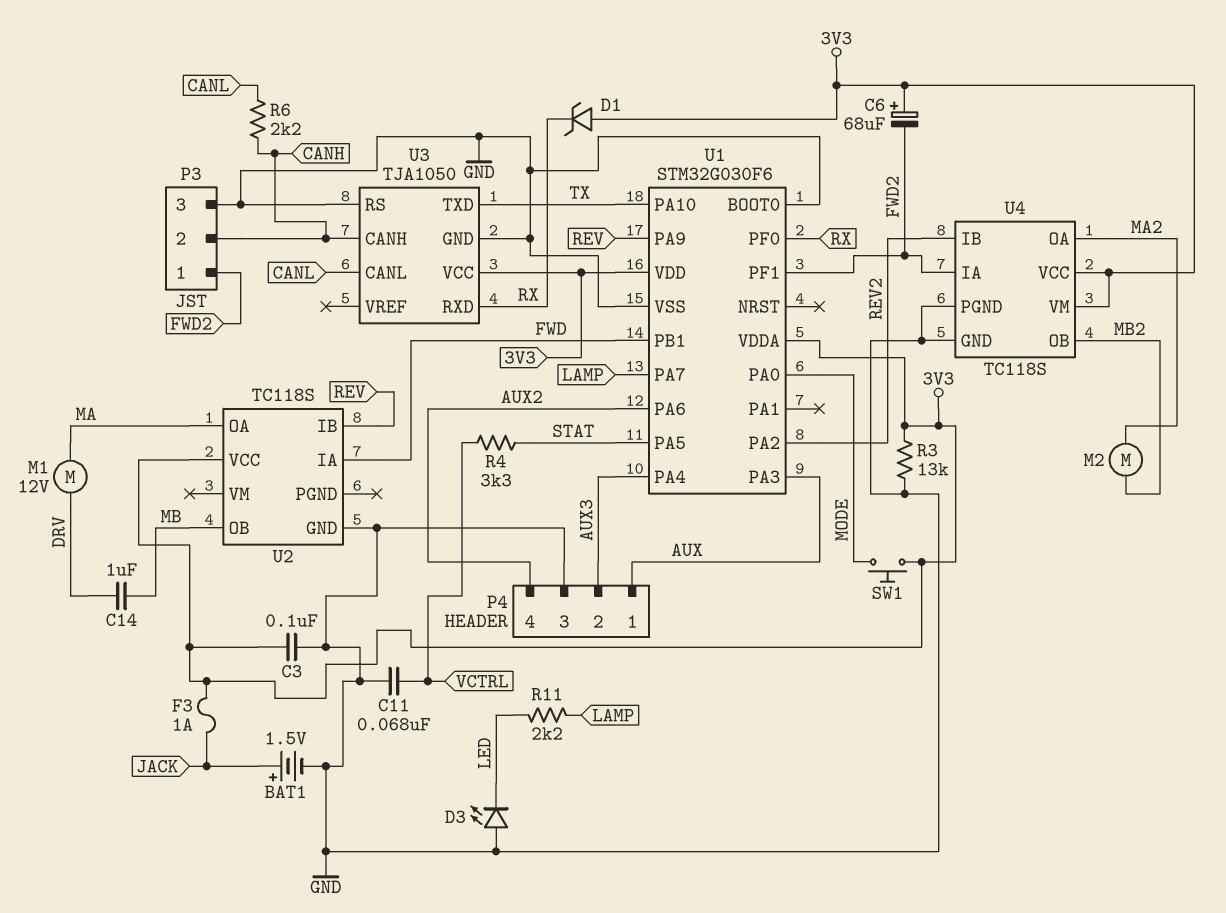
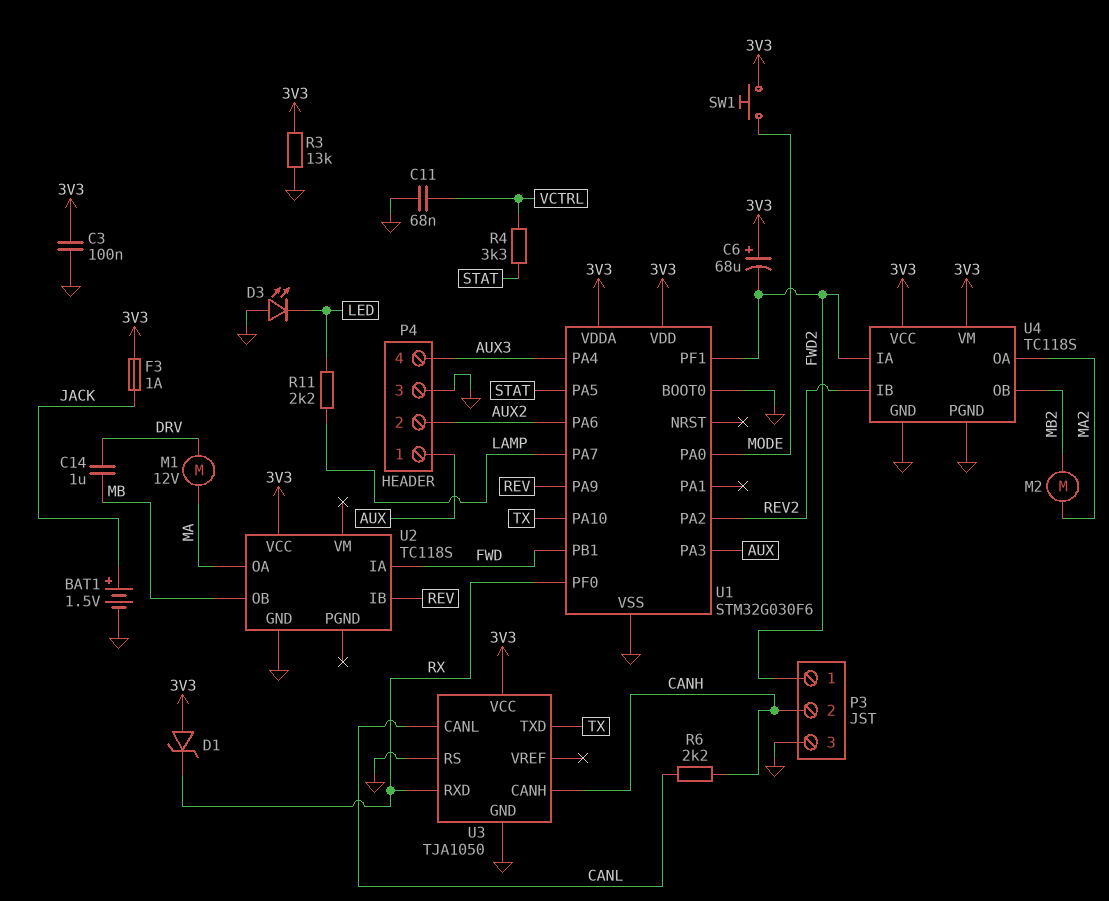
P4 pin 2: AUX3 -> AUX2
P4 pin 4: AUX2 -> AUX3

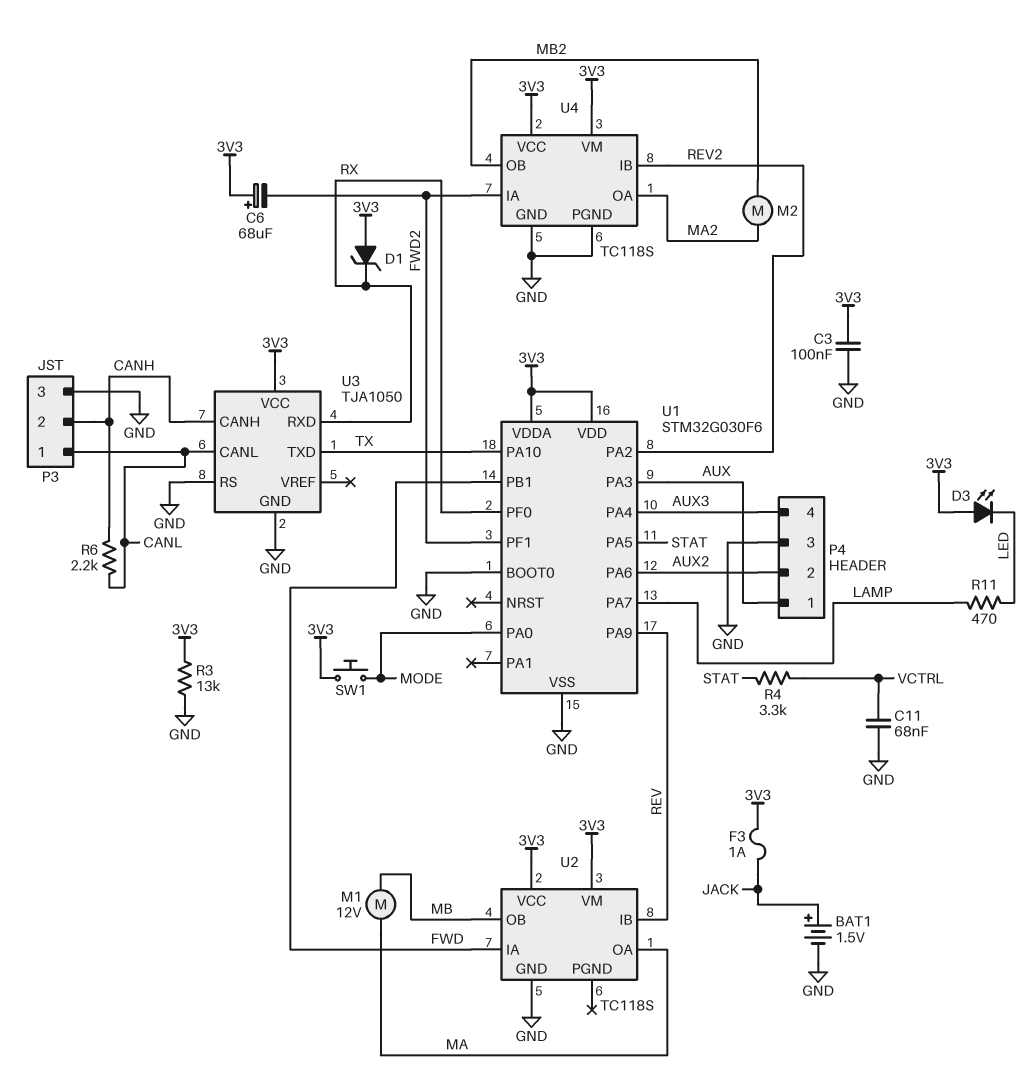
C14: 1uF (DRV, MB) -> none
D3: LED (A GND, K LED) -> LED (A 3V3, K LED)
M1: motor 12V (DRV, MA) -> motor 12V (MA, MB)
P3 pin 1: FWD2 -> CANL
R11: 2.2k (LAMP, LED) -> 470 (LAMP, LED)
U2 pin VM: none -> 3V3

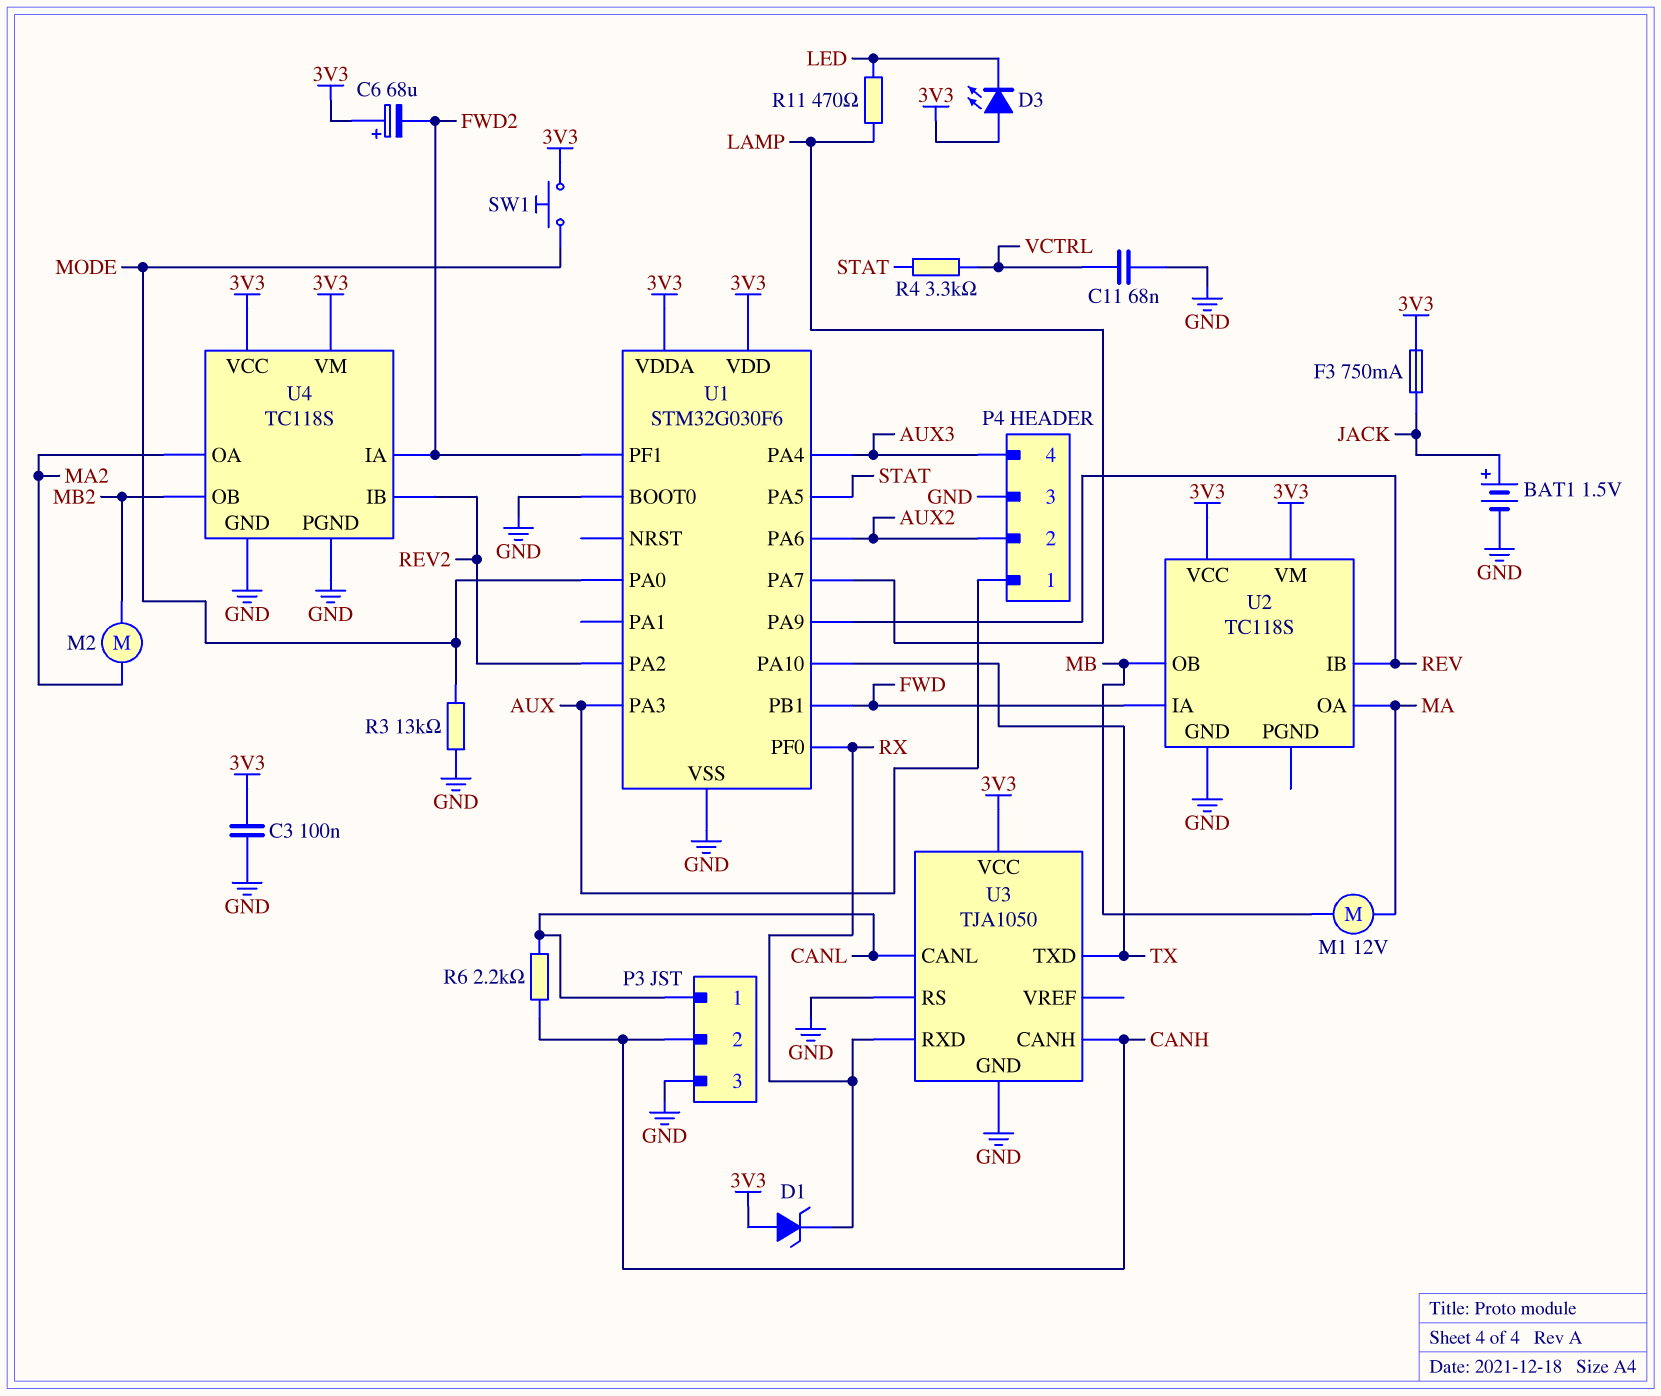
F3: 1A (3V3, JACK) -> 750mA (3V3, JACK)
R3: 13k (3V3, GND) -> 13k (GND, MODE)

